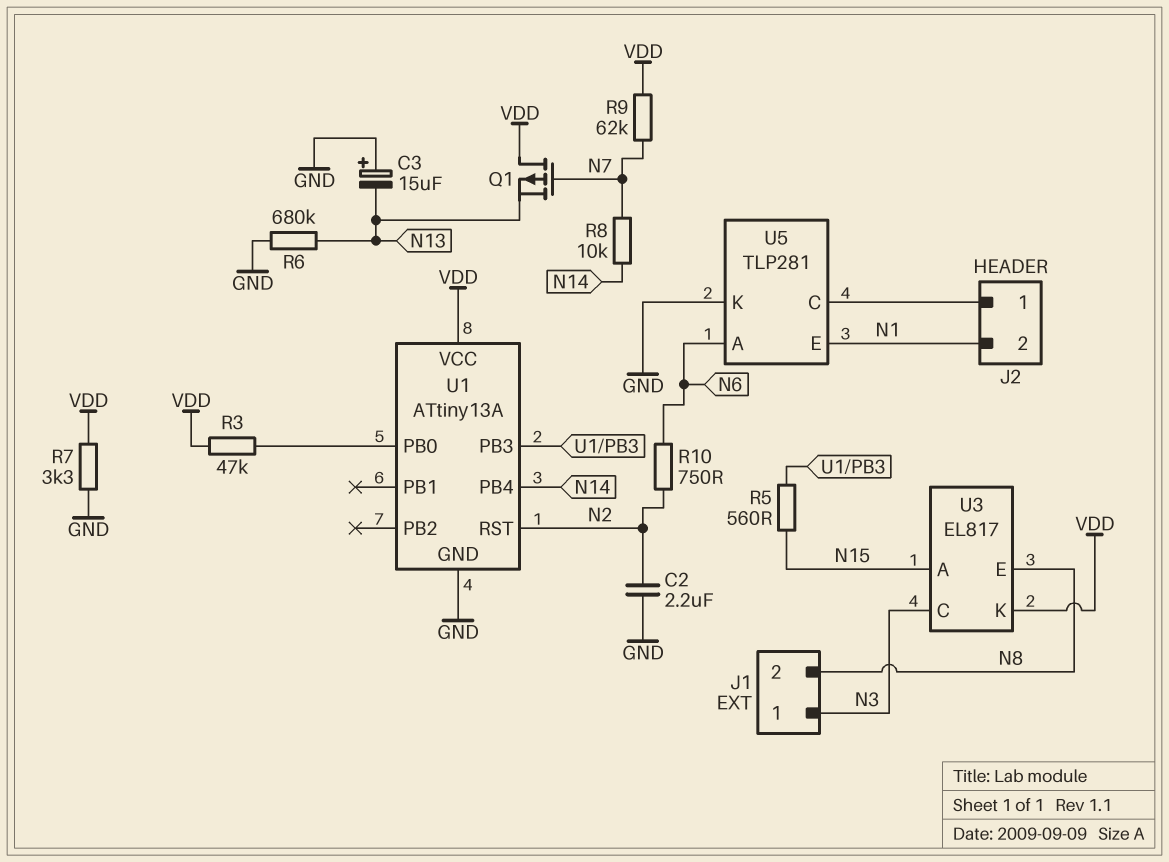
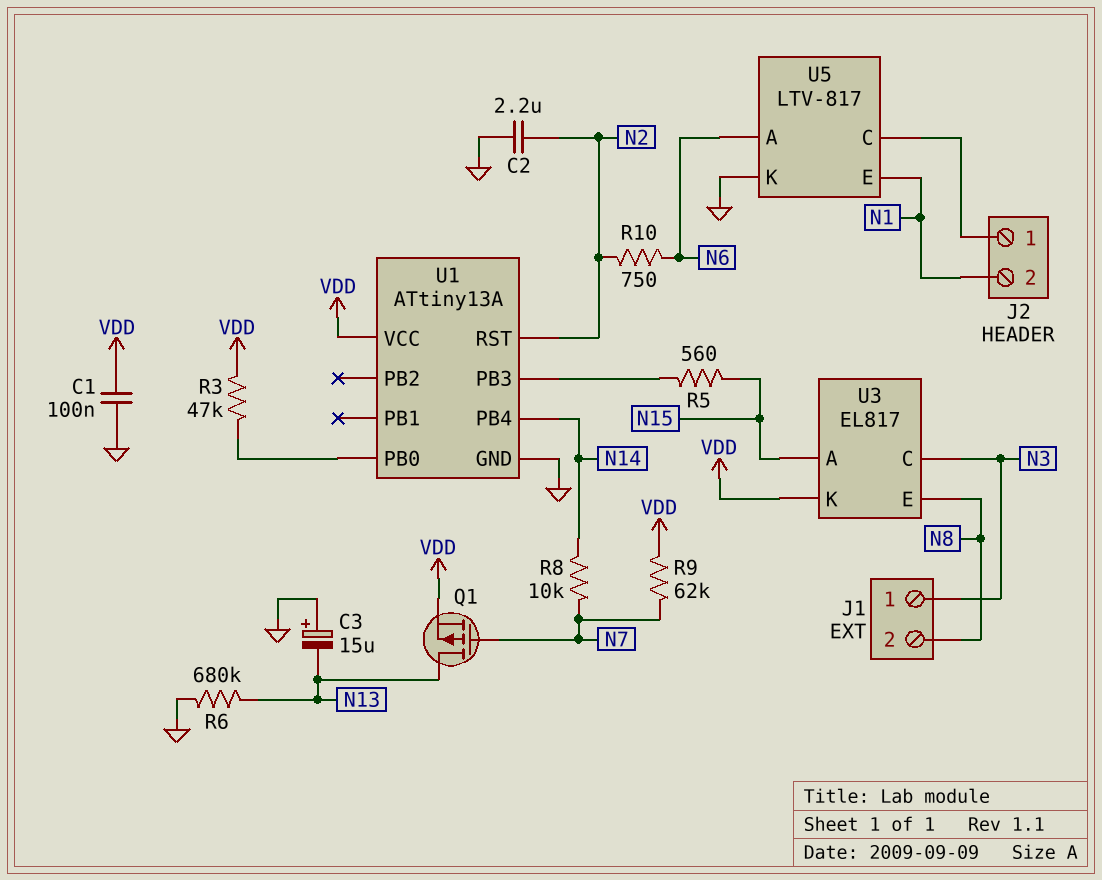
C1: none -> 100nF (GND, VDD)
Q1: PMOS (G N7, D VDD, S N13) -> PMOS (G N7, D N13, S VDD)
R7: 3.3k (GND, VDD) -> none
U5: TLP281 -> LTV-817

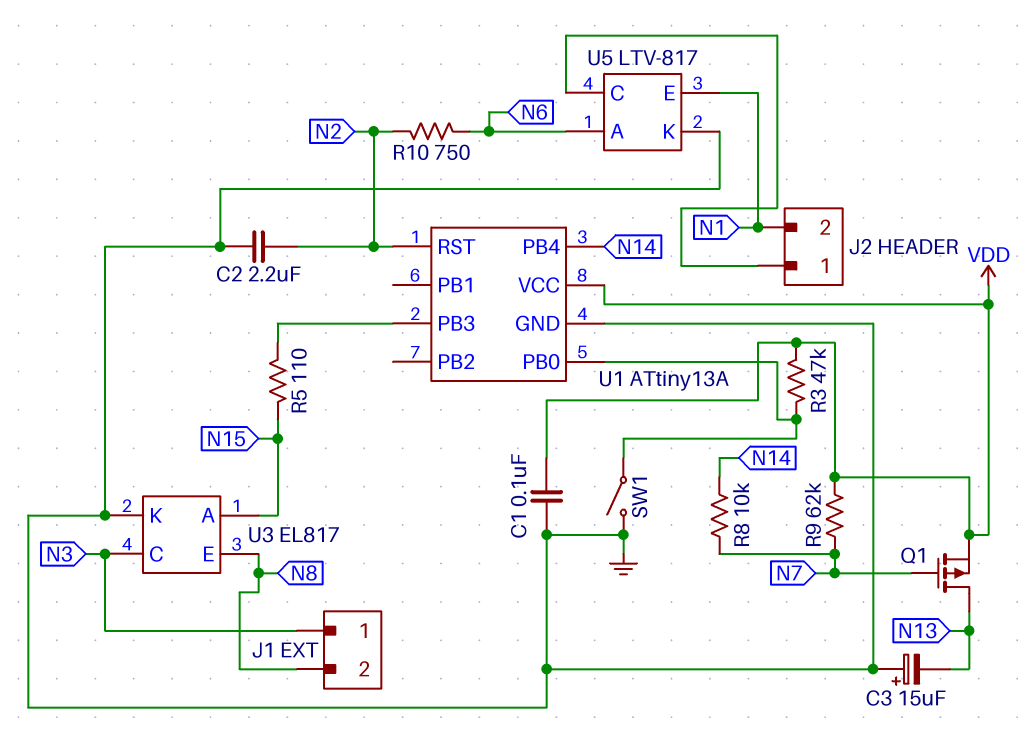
R5: 560 (N15, U1/PB3) -> 110 (N15, U1/PB3)
R6: 680k (GND, N13) -> none
SW1: none -> switch (GND, U1/PB0)
U3 pin K: VDD -> GND

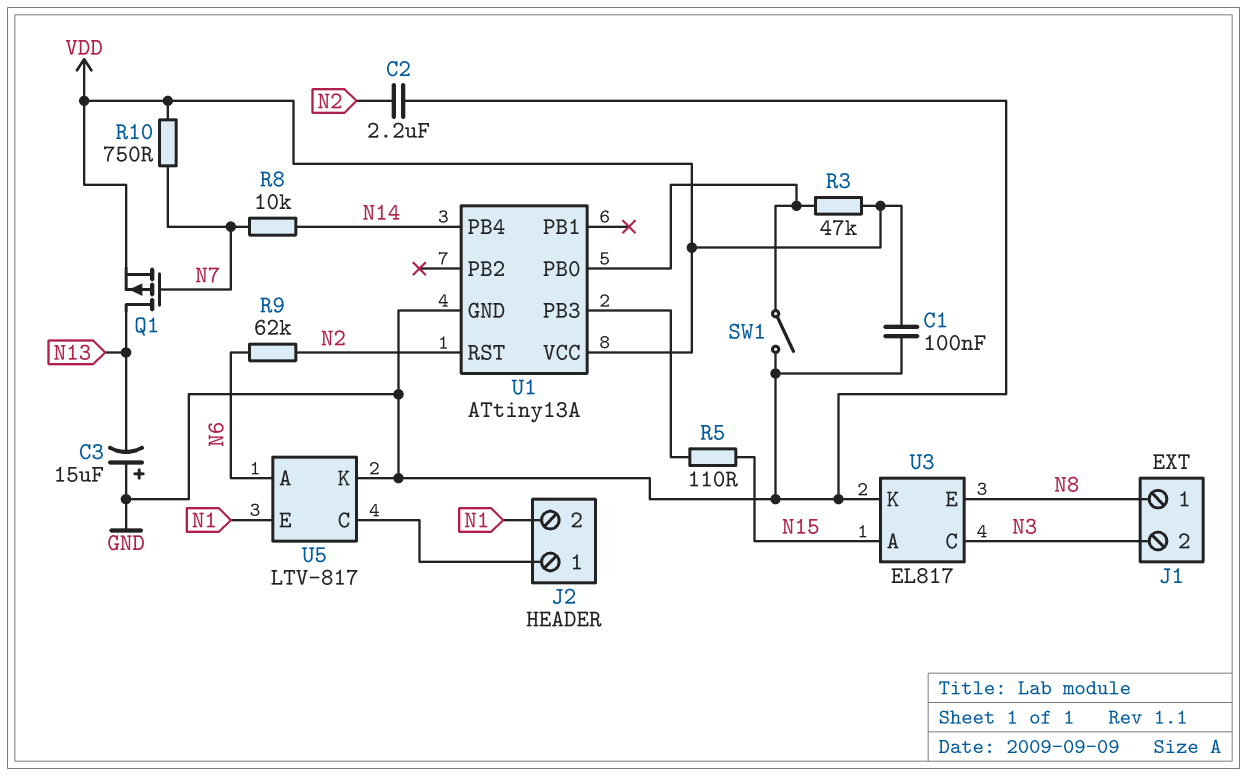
J1 pin 1: N3 -> N8
J1 pin 2: N8 -> N3
R9: 62k (N7, VDD) -> 62k (N2, N6)
R10: 750 (N2, N6) -> 750 (N7, VDD)

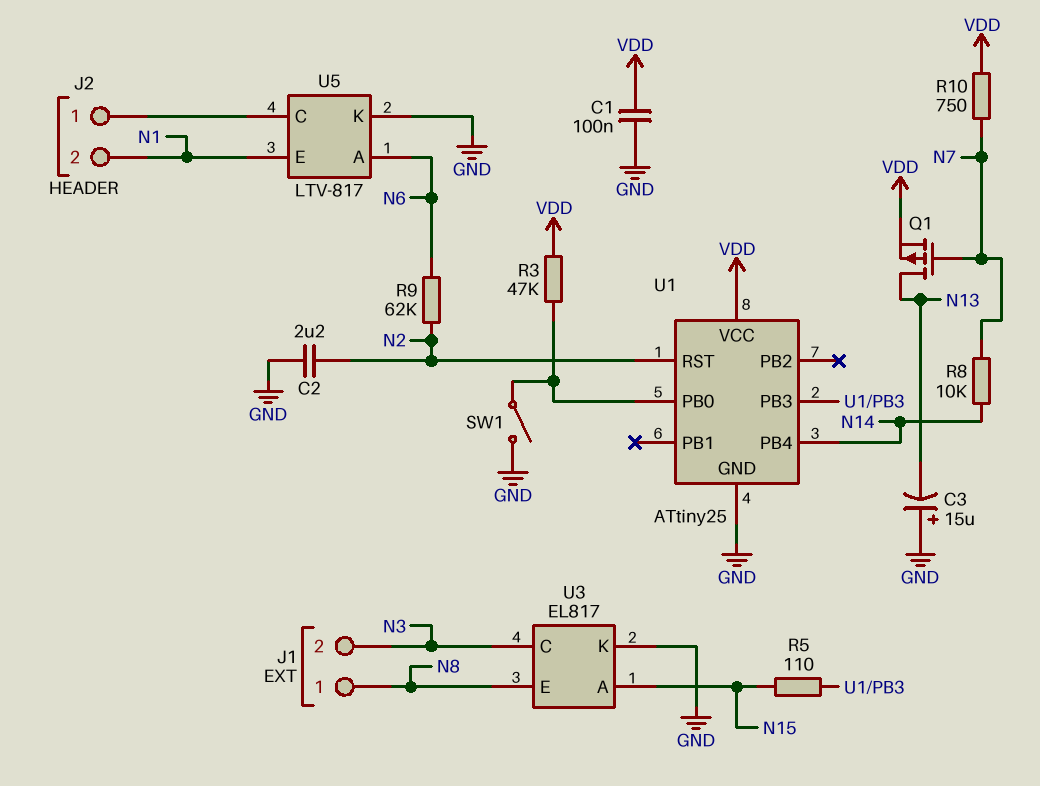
U1: ATtiny13A -> ATtiny25

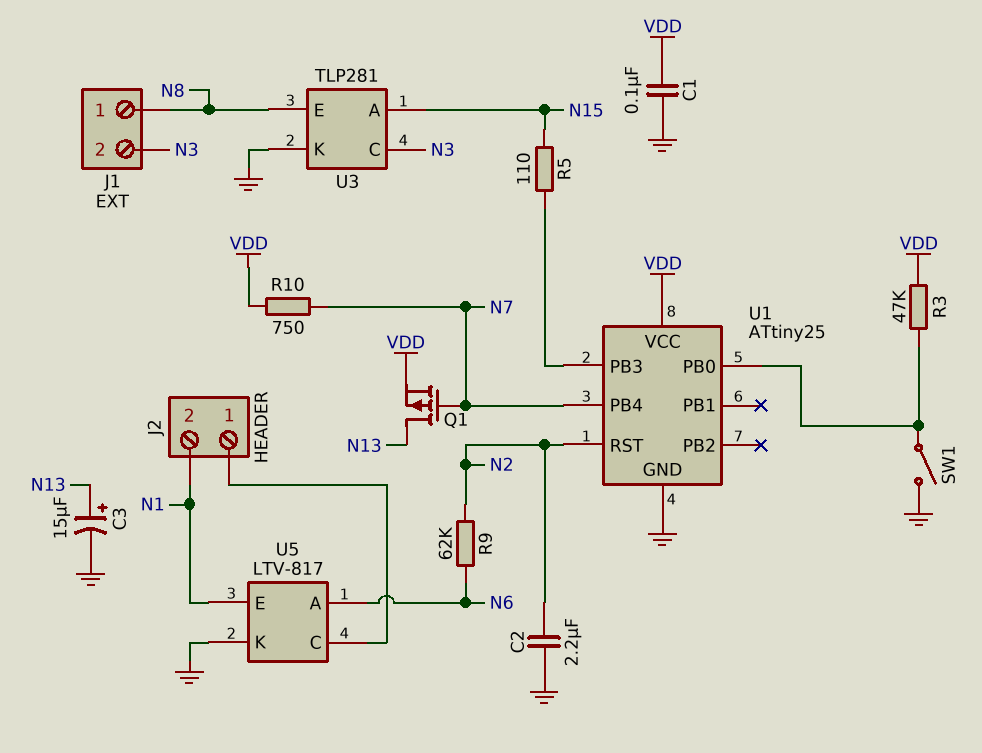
C3: 15uF (plus GND, minus N13) -> 15uF (plus N13, minus GND)
R8: 10k (N7, N14) -> none
U1 pin PB4: N14 -> N7
U3: EL817 -> TLP281

